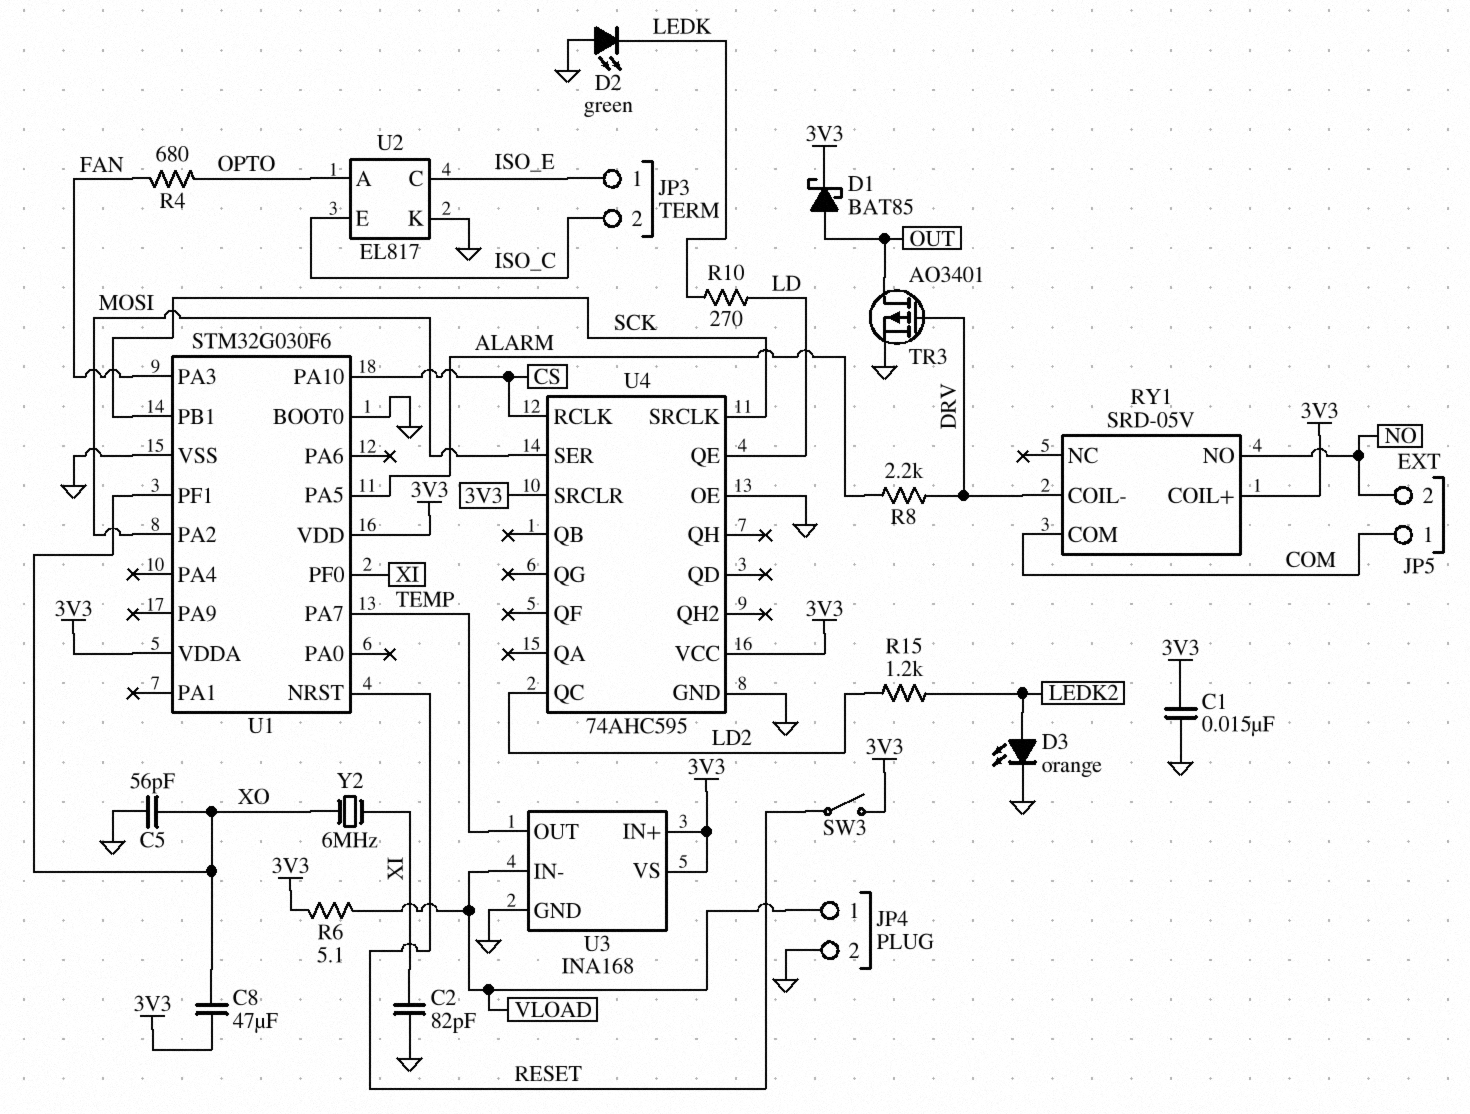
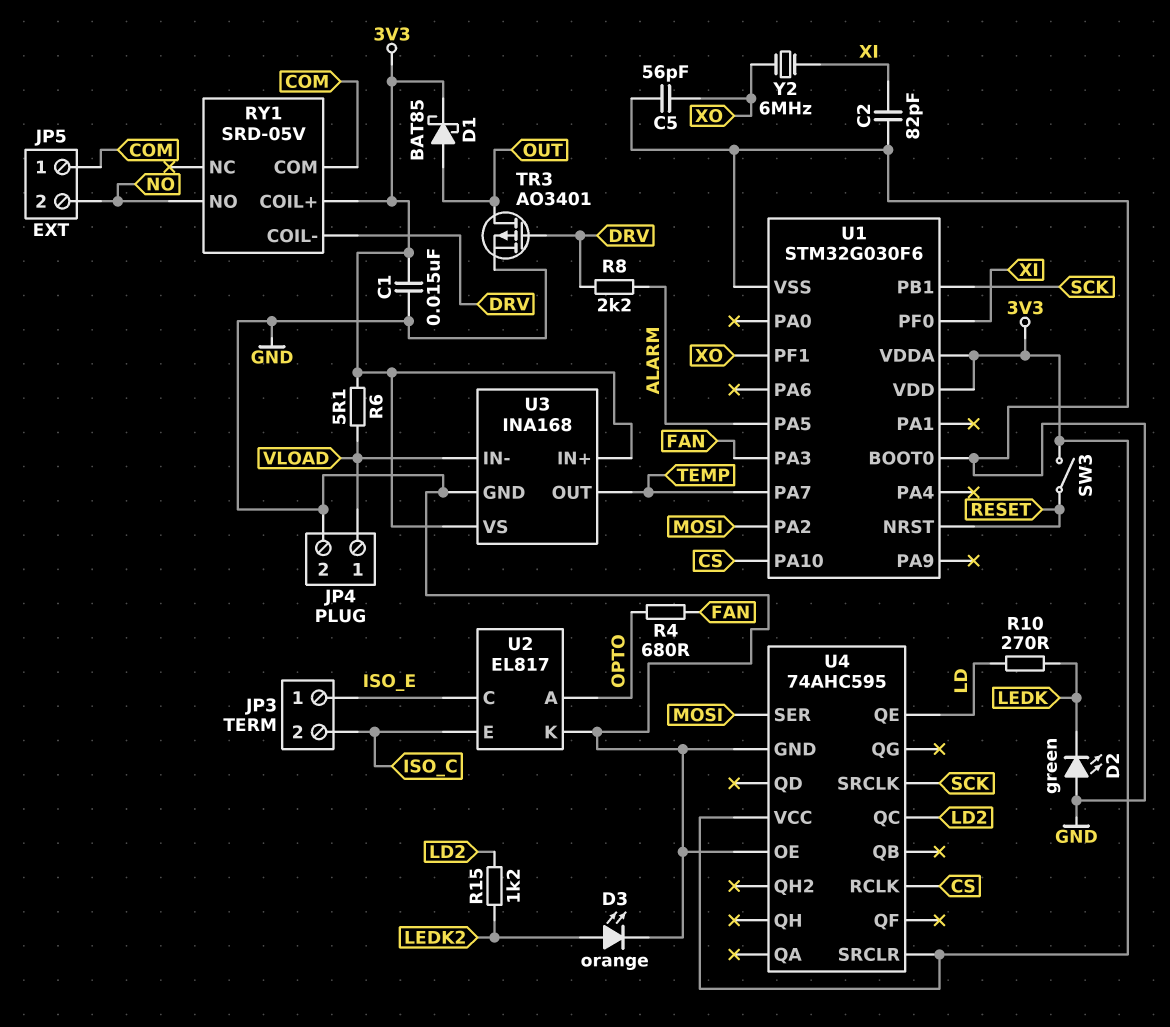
C8: 47uF (3V3, XO) -> none

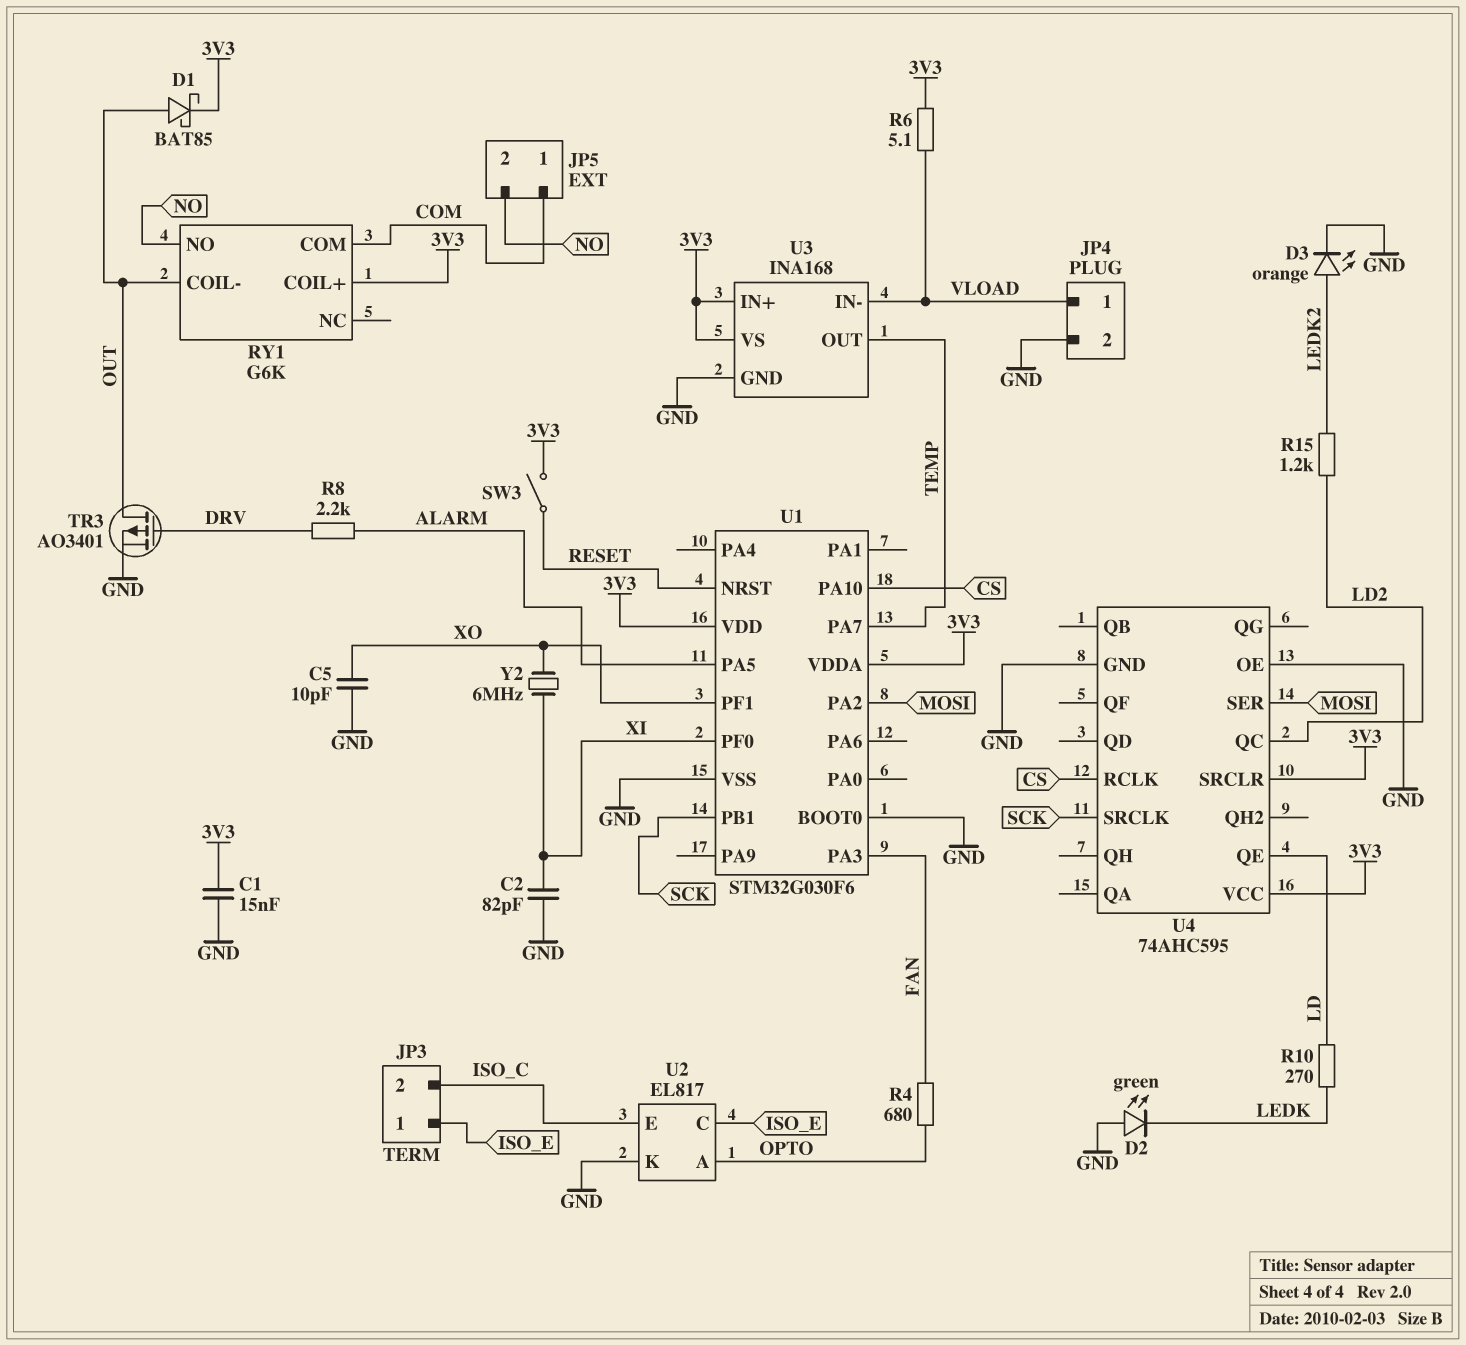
C5: 56pF (GND, XO) -> 10pF (GND, XO)
RY1: SRD-05V -> G6K
RY1 pin COIL-: DRV -> OUT

